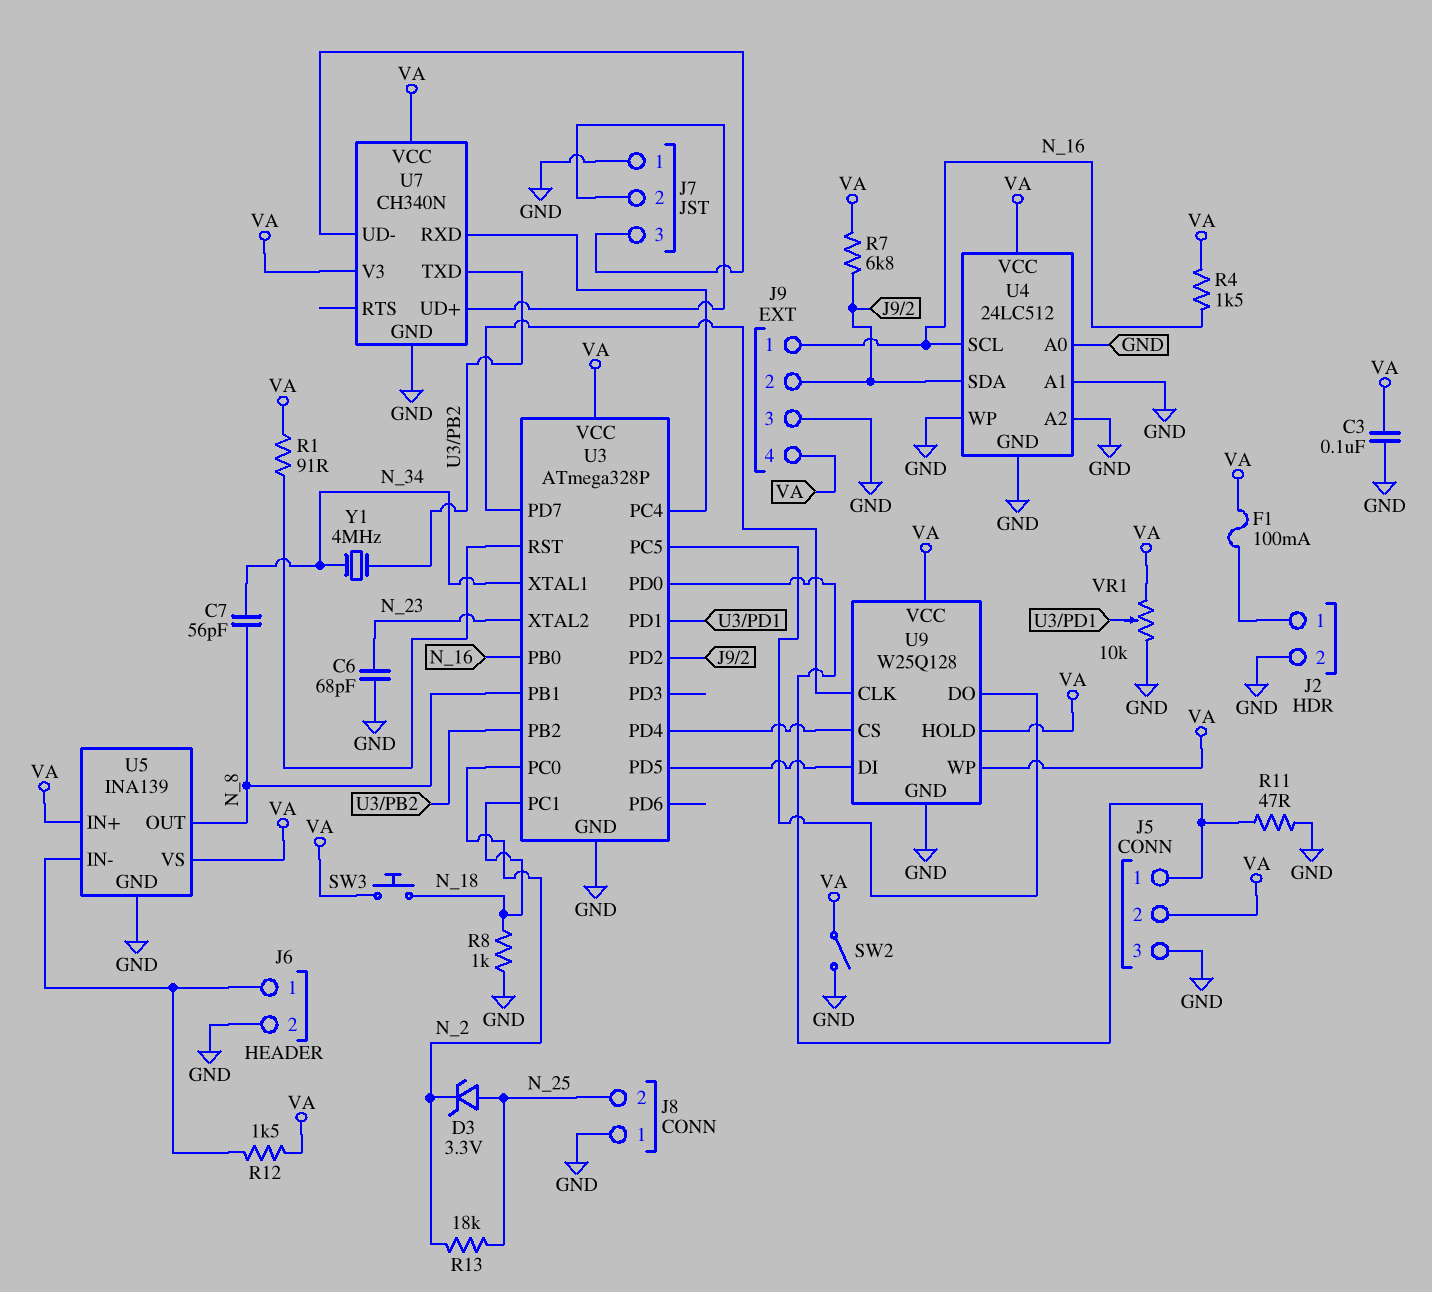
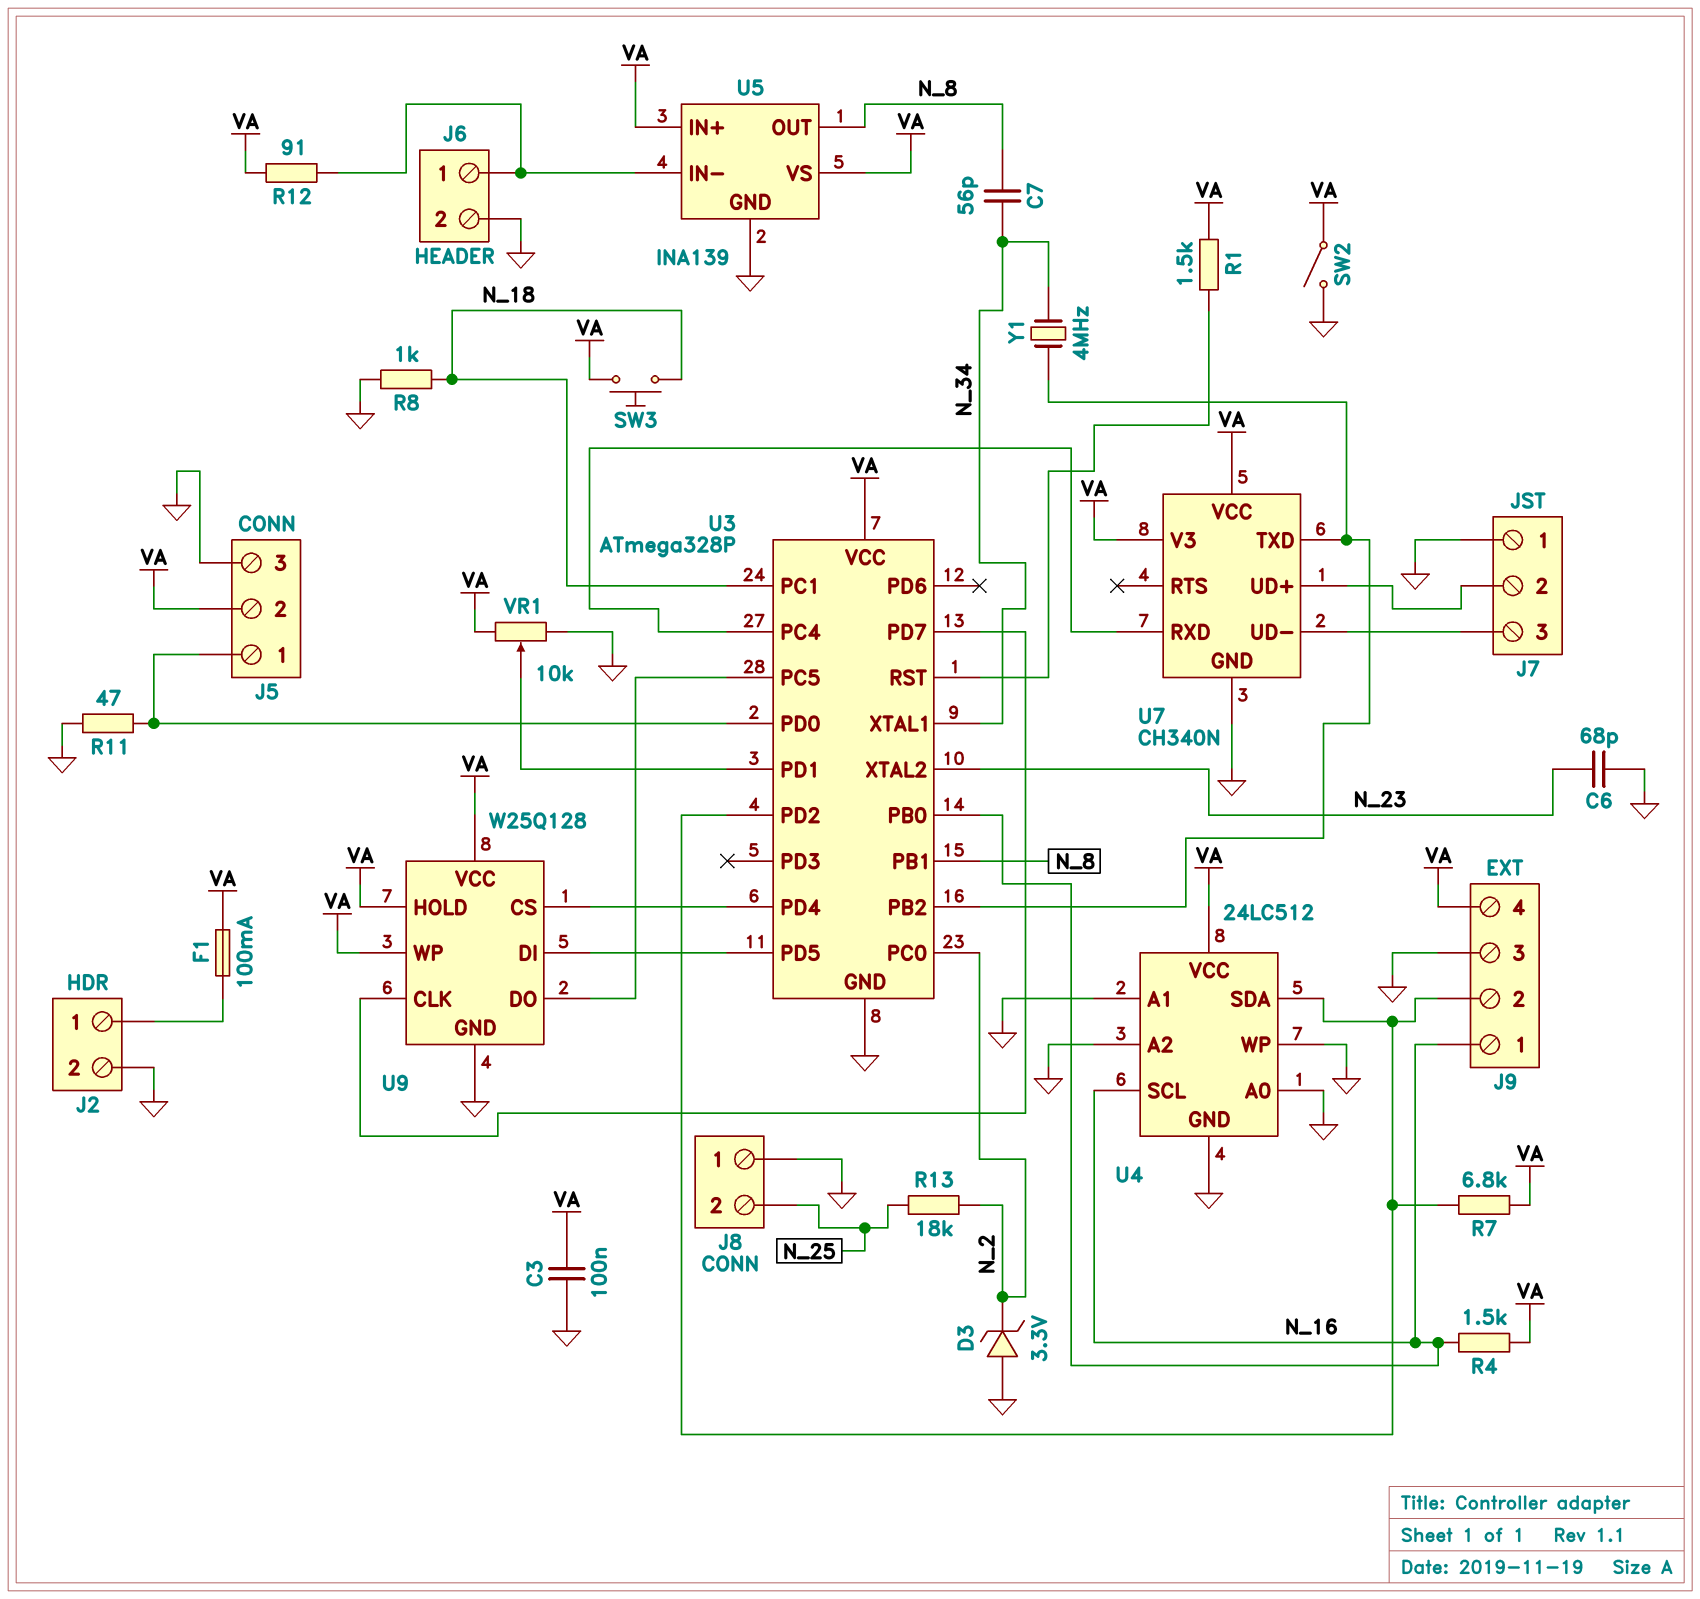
D3: zener 3.3V (A N_25, K N_2) -> zener 3.3V (A GND, K N_2)
R1: 91 (U3/RST, VA) -> 1.5k (U3/RST, VA)
R12: 1.5k (J6/1, VA) -> 91 (J6/1, VA)

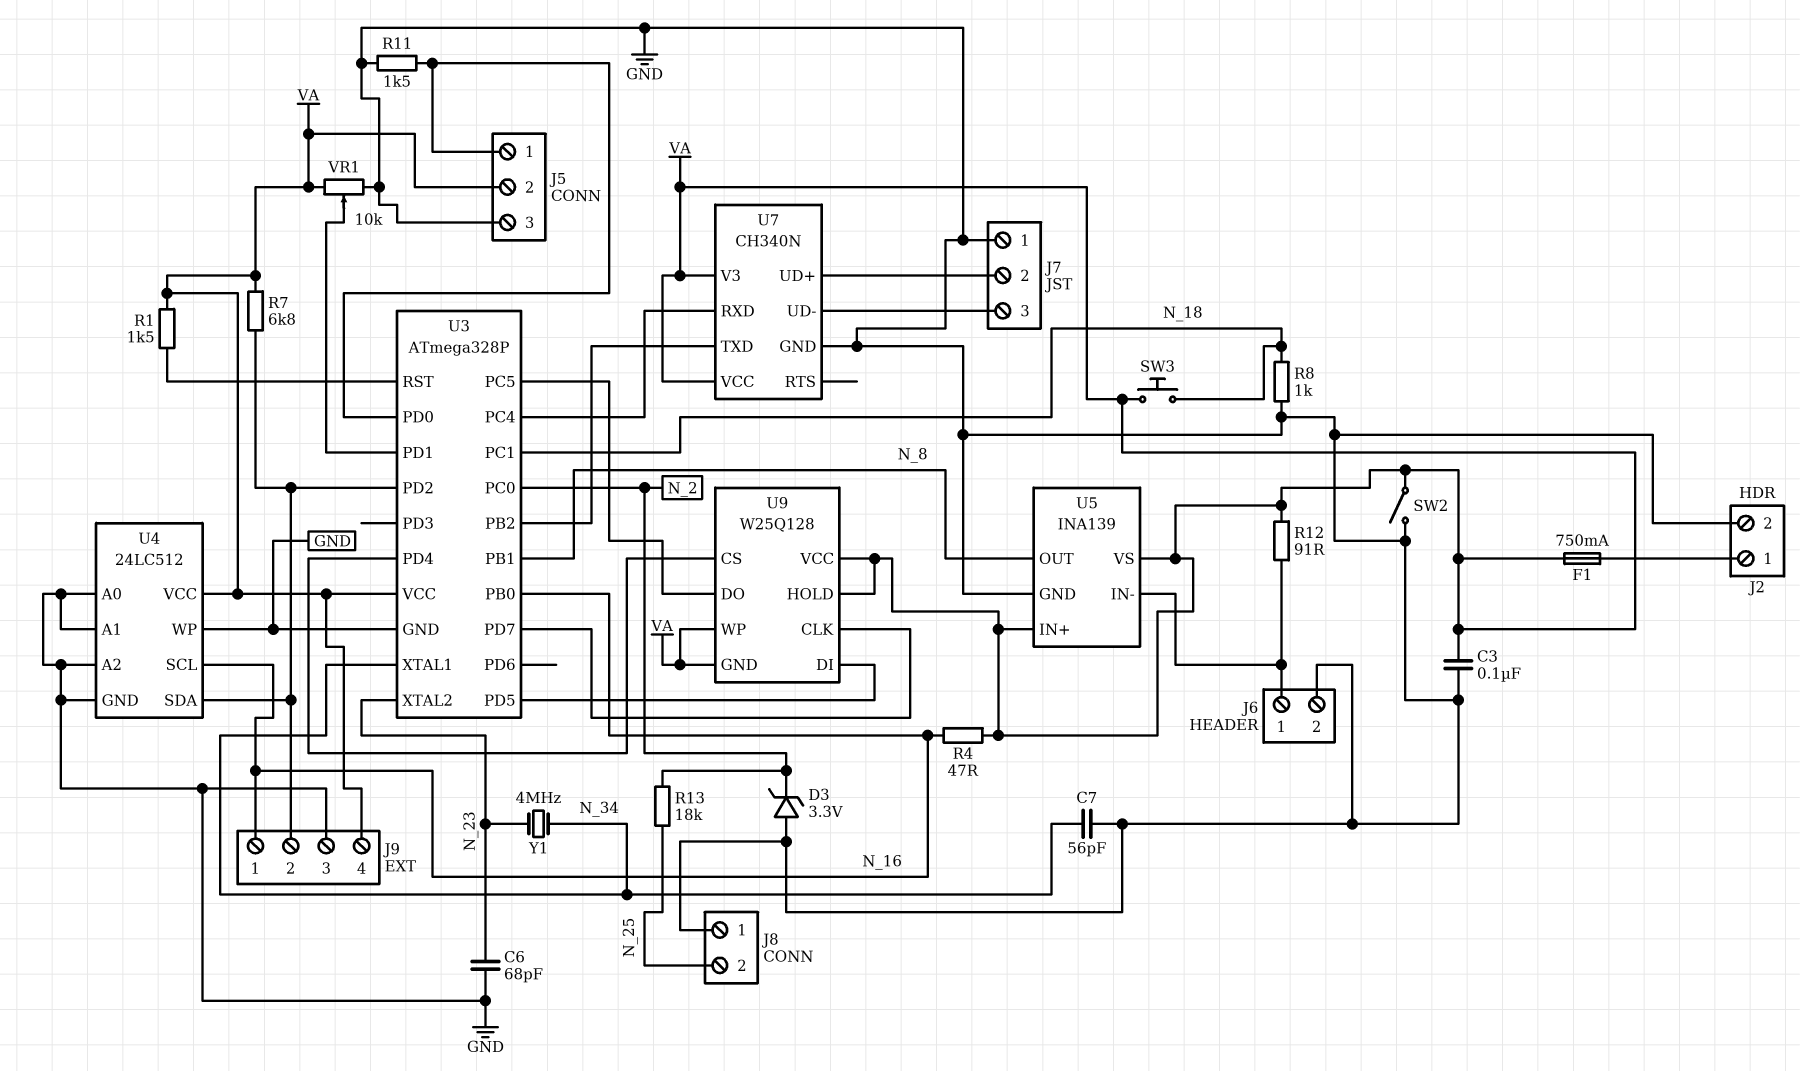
C7: 56pF (N_8, N_34) -> 56pF (GND, N_34)
F1: 100mA (J2/1, VA) -> 750mA (J2/1, VA)
R4: 1.5k (N_16, VA) -> 47 (N_16, VA)
R11: 47 (GND, J5/1) -> 1.5k (GND, J5/1)
U9 pin GND: GND -> VA
Y1: 4MHz (N_34, U3/PB2) -> 4MHz (N_23, N_34)

